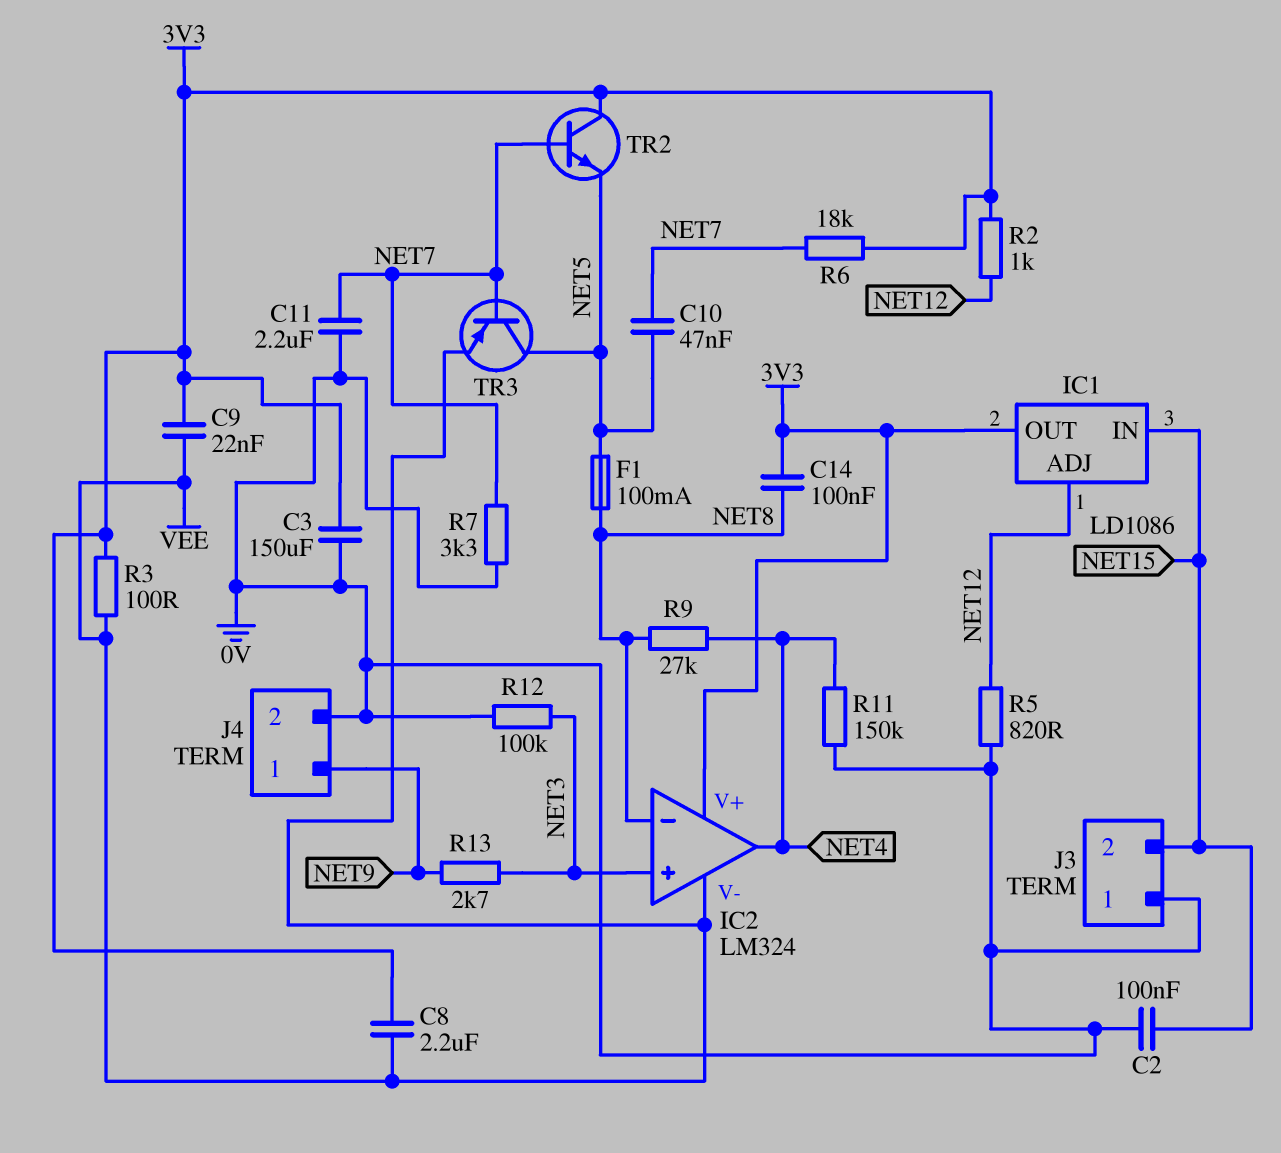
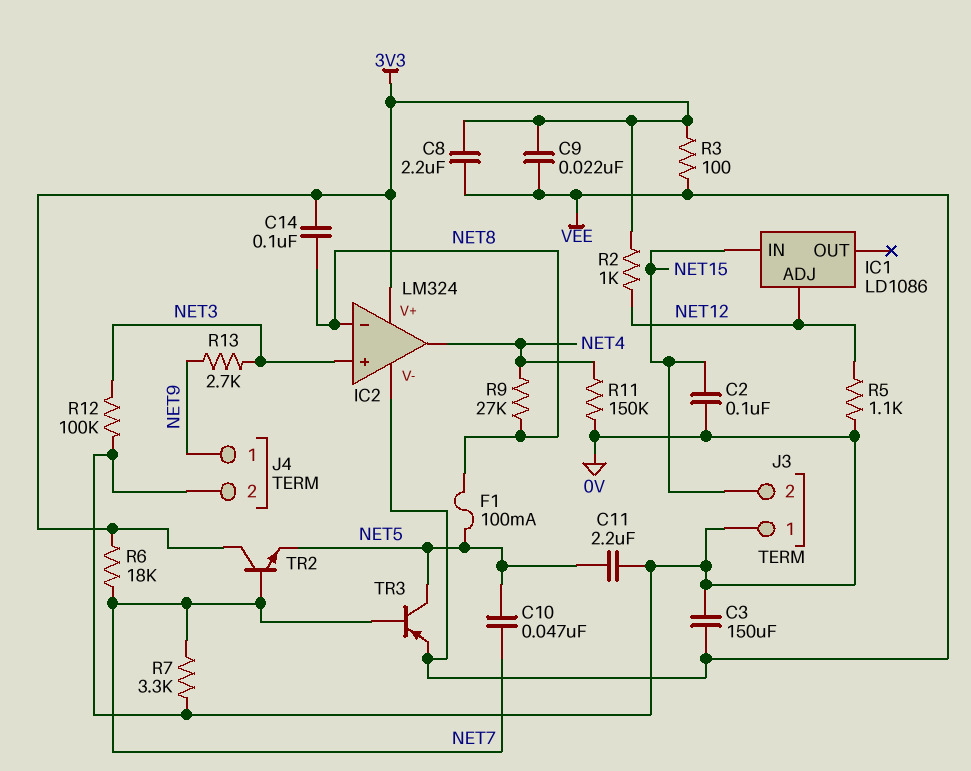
C3: 150uF (0V, 3V3) -> 150uF (0V, VEE)
C11: 2.2uF (0V, NET7) -> 2.2uF (0V, NET5)
IC1 pin OUT: 3V3 -> none
R5: 820 (0V, NET12) -> 1.1k (0V, NET12)

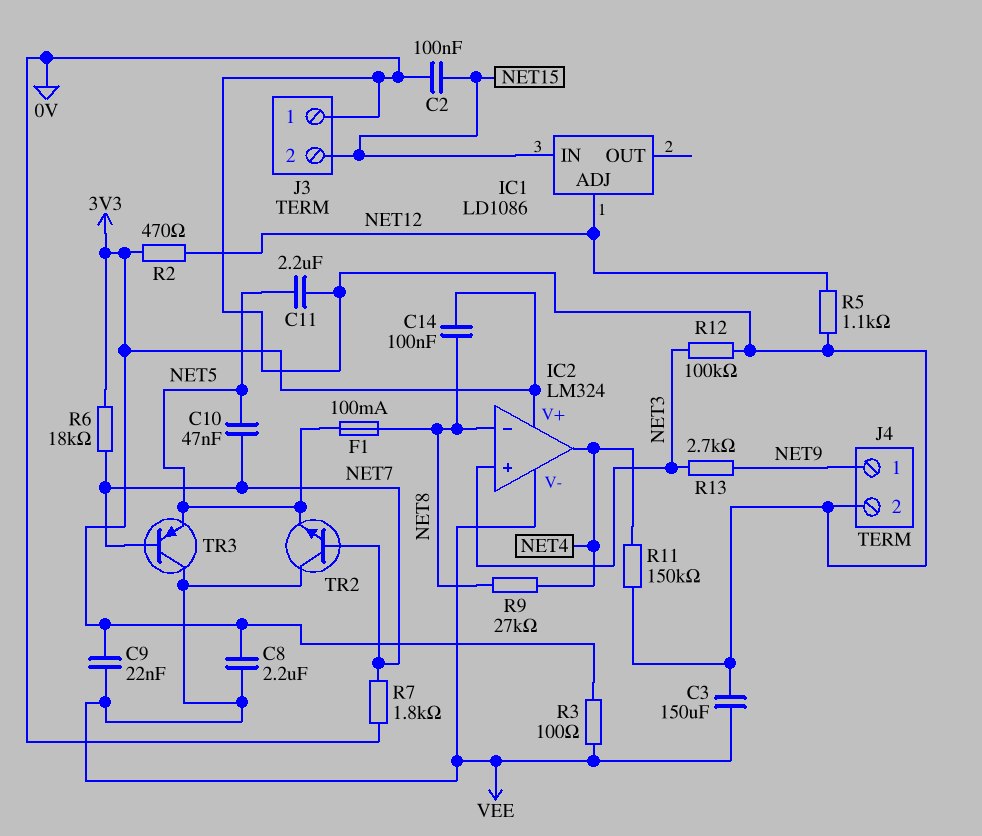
R2: 1k (3V3, NET12) -> 470 (3V3, NET12)
R7: 3.3k (0V, NET7) -> 1.8k (0V, NET7)
TR2: NPN (B NET7, C 3V3, E NET5) -> NPN (B NET7, C VEE, E NET5)
TR3: PNP (B NET7, C NET5, E VEE) -> PNP (B NET7, C VEE, E NET5)

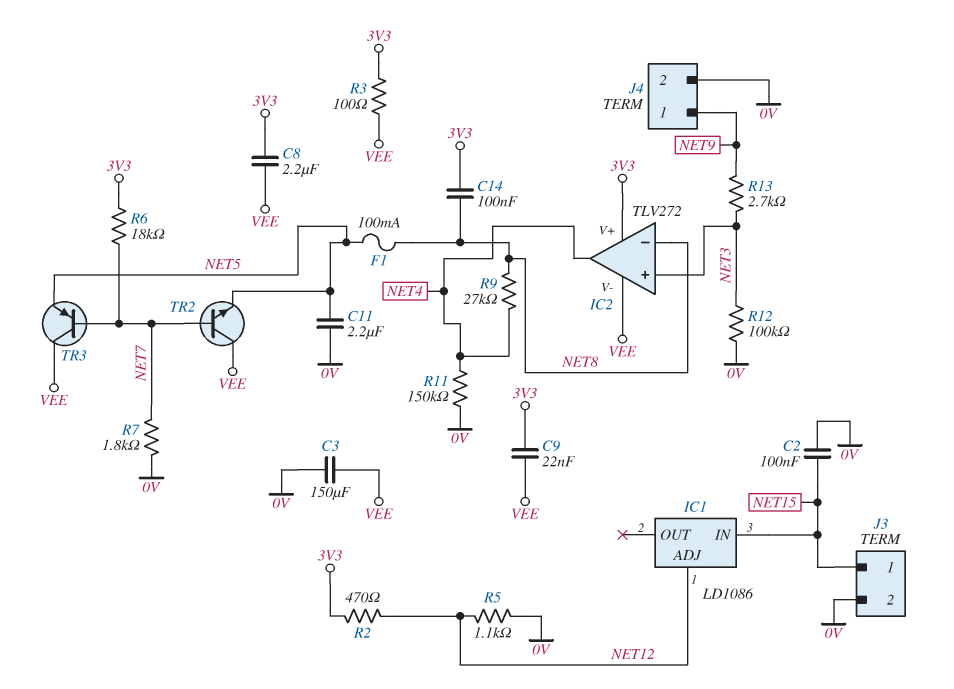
C10: 47nF (NET5, NET7) -> none
IC2: LM324 -> TLV272
J3 pin 1: 0V -> NET15
J3 pin 2: NET15 -> 0V

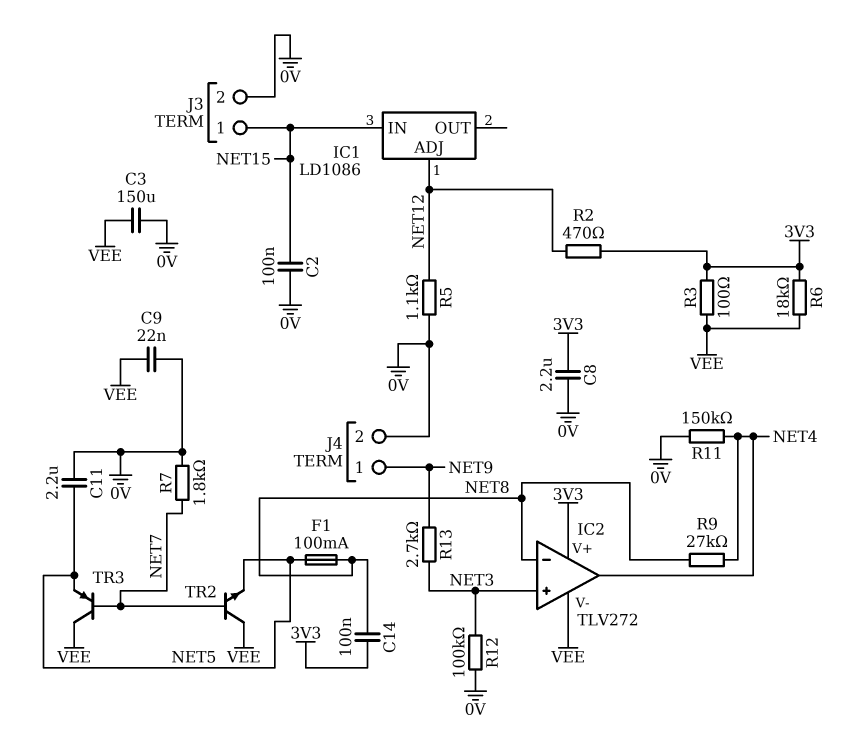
C8: 2.2uF (3V3, VEE) -> 2.2uF (0V, 3V3)
C9: 22nF (3V3, VEE) -> 22nF (0V, VEE)
R6: 18k (3V3, NET7) -> 18k (3V3, VEE)

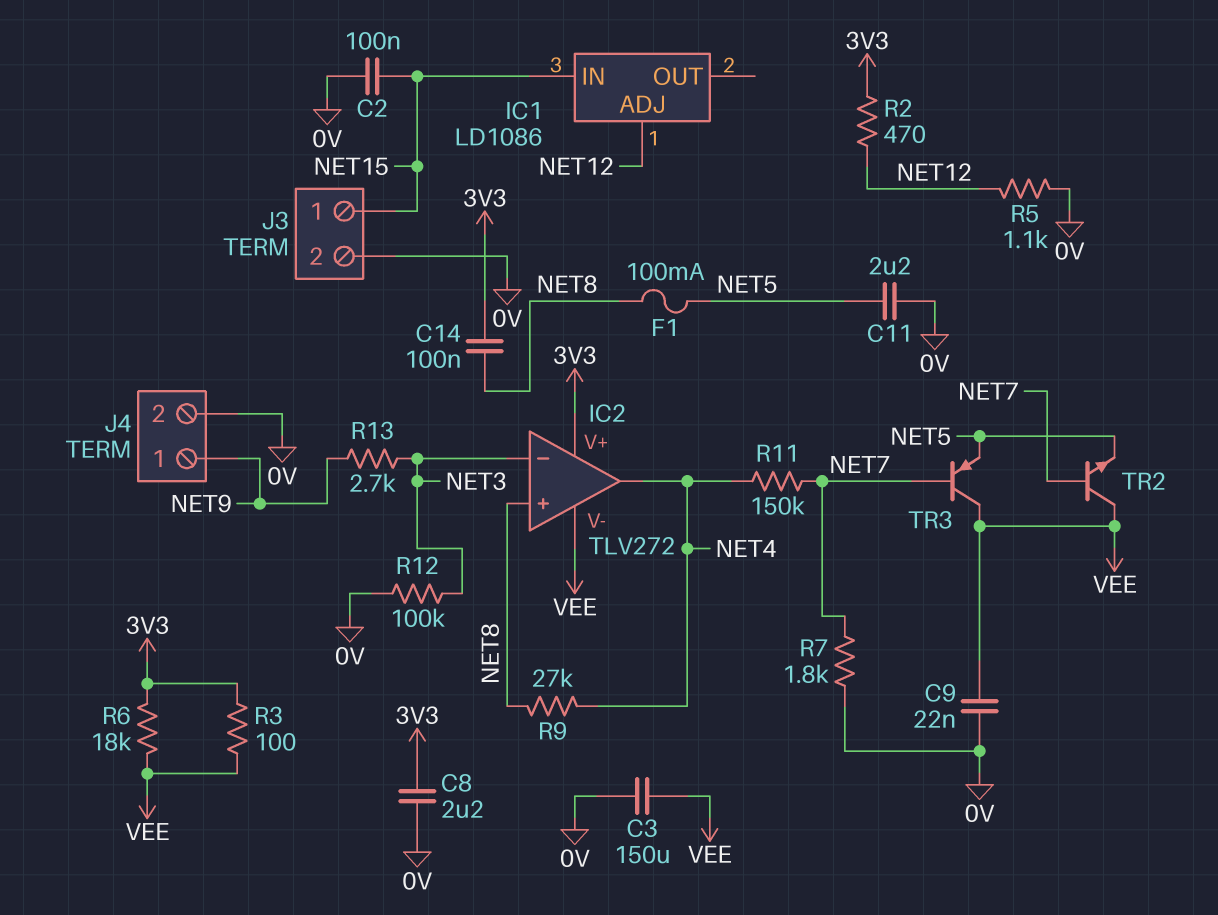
IC2 pin in+: NET3 -> NET8
IC2 pin in-: NET8 -> NET3
R11: 150k (0V, NET4) -> 150k (NET4, NET7)

